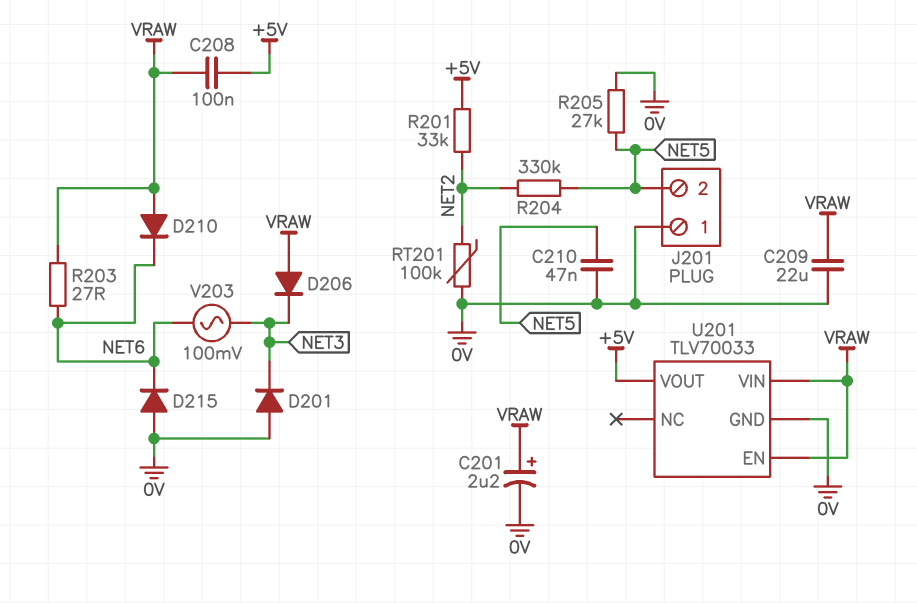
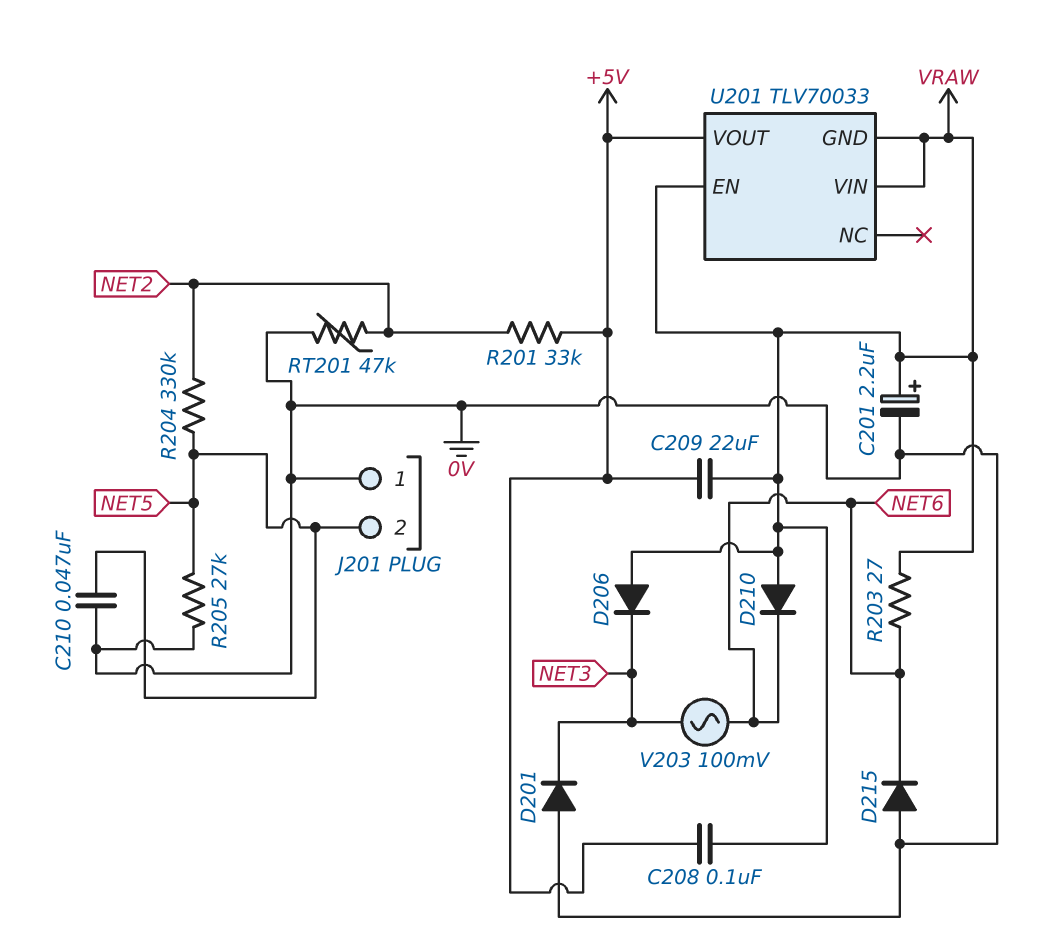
C209: 22uF (0V, VRAW) -> 22uF (+5V, VRAW)
RT201: 100k (0V, NET2) -> 47k (0V, NET2)
U201 pin GND: 0V -> VRAW

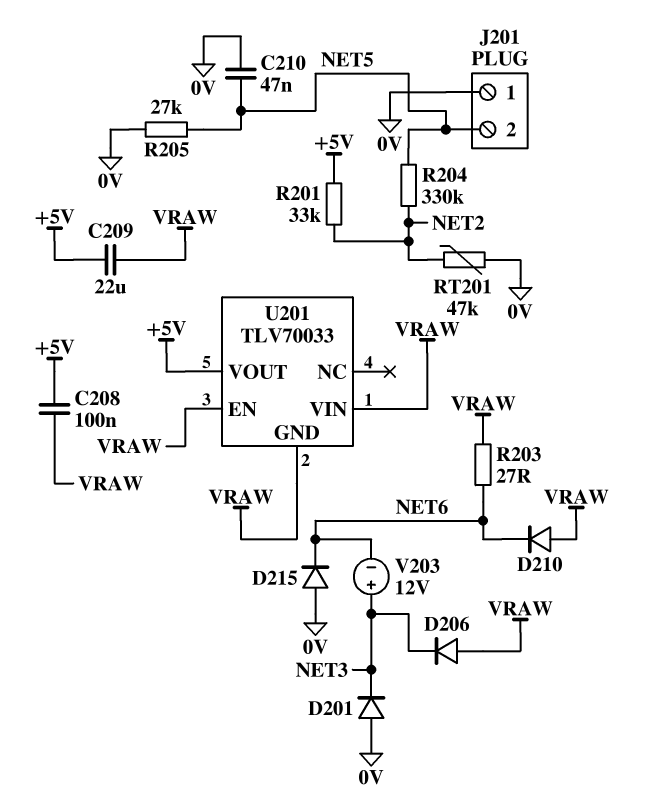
C201: 2.2uF (plus VRAW, minus 0V) -> none
V203: AC 100mV (NET3, NET6) -> 12V (plus NET3, minus NET6)

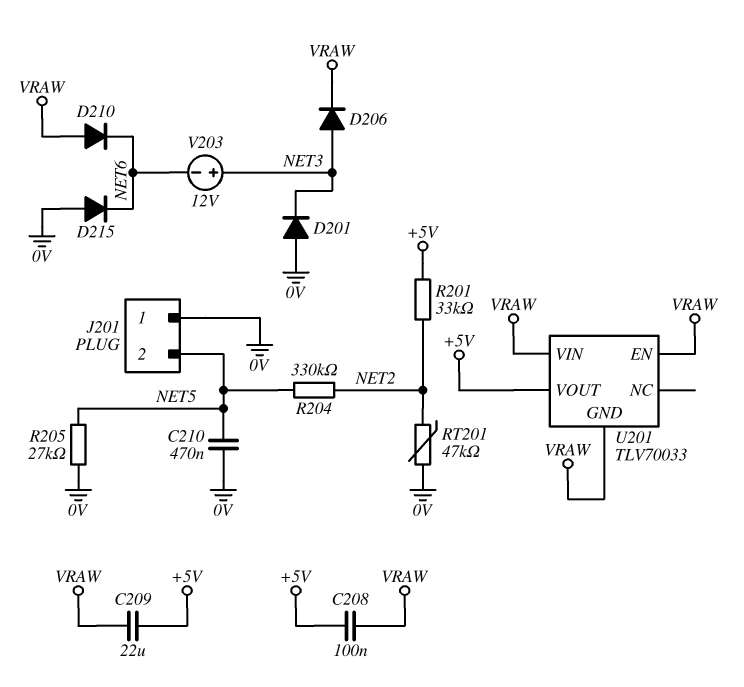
C210: 47nF (0V, NET5) -> 470nF (0V, NET5)
D206: diode (A VRAW, K NET3) -> diode (A NET3, K VRAW)
R203: 27 (NET6, VRAW) -> none

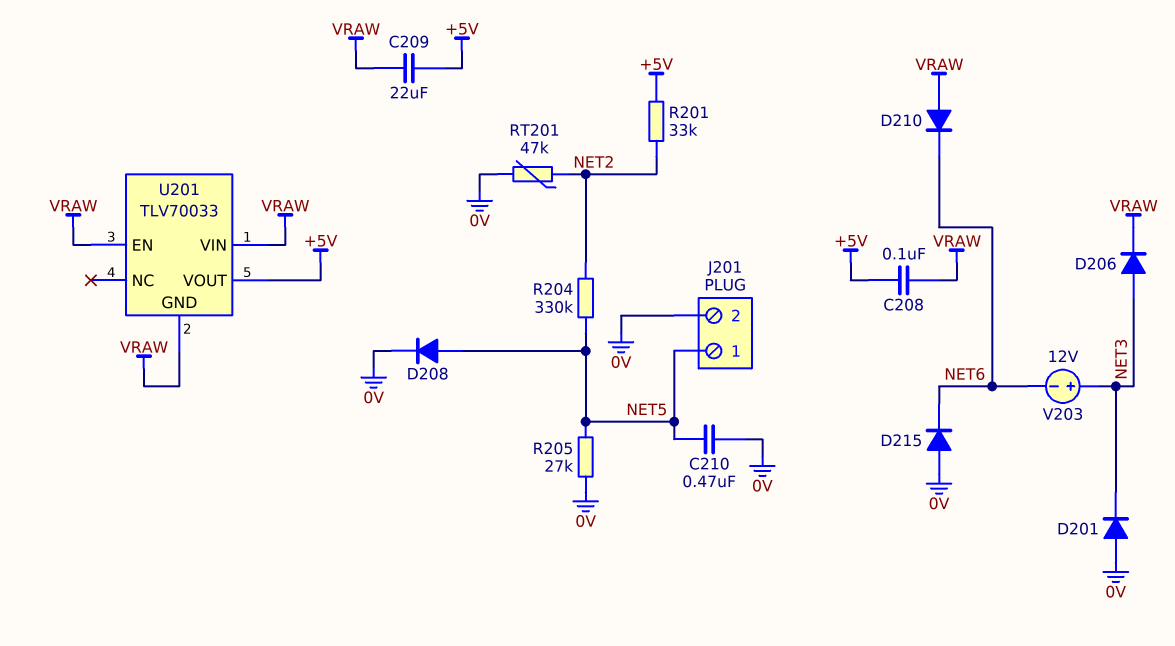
D208: none -> diode (A NET5, K 0V)
J201 pin 1: 0V -> NET5
J201 pin 2: NET5 -> 0V

